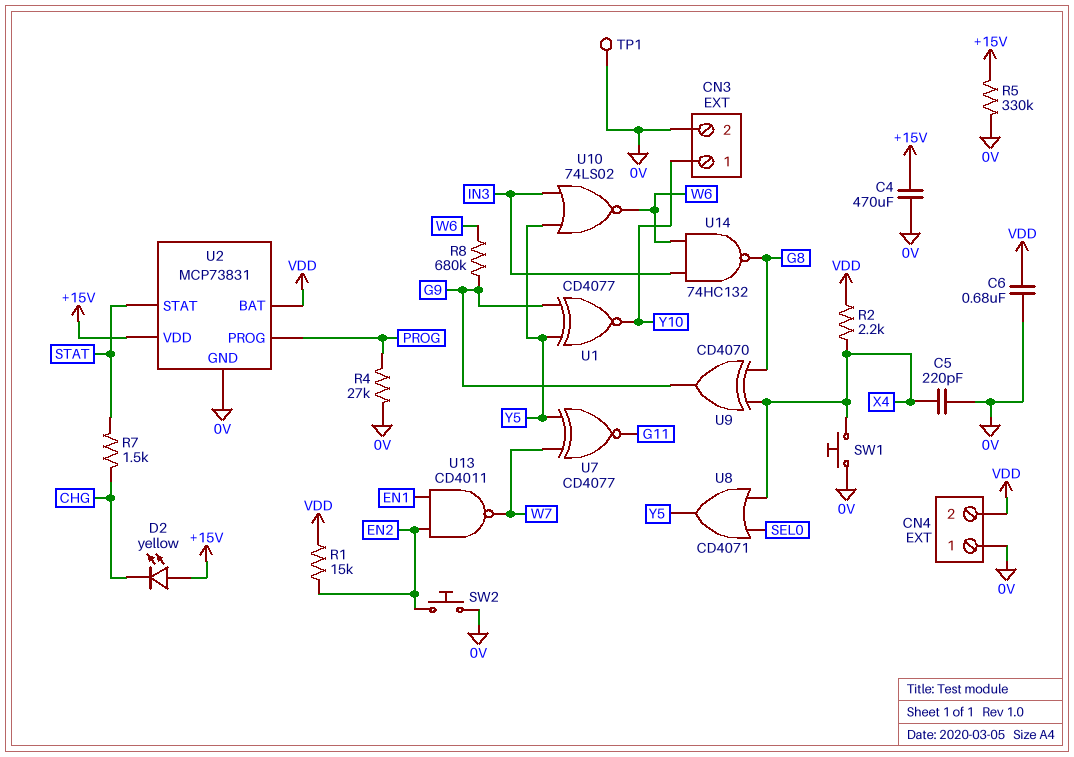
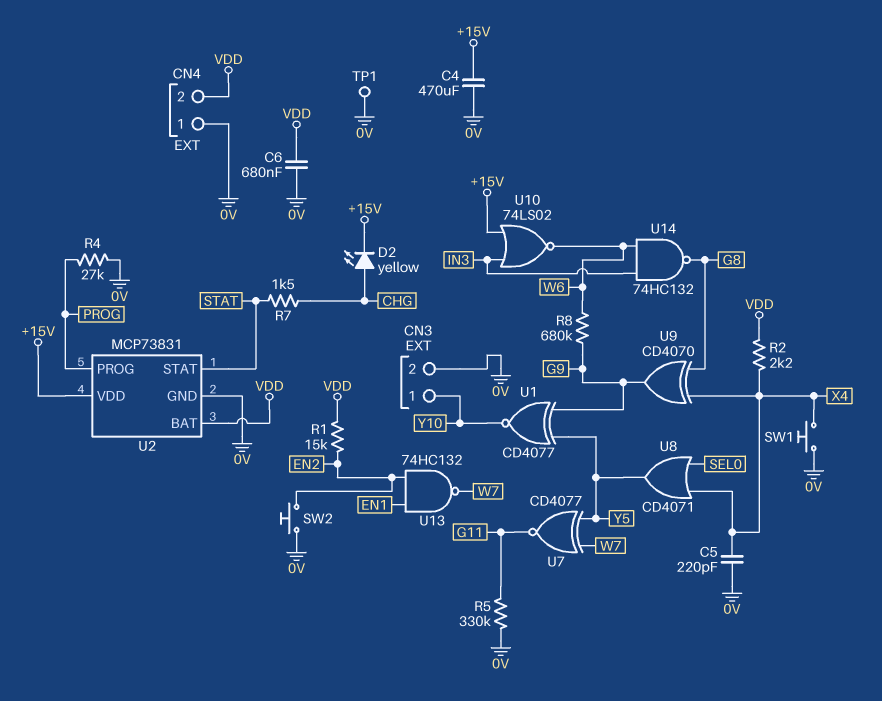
D2: LED yellow (A +15V, K CHG) -> LED yellow (A CHG, K +15V)
R5: 330k (+15V, 0V) -> 330k (0V, G11)
U10: NOR 74LS02 (in IN3, in Y5, out W6) -> NOR 74LS02 (in +15V, in IN3, out W6)
U13: NAND CD4011 (in EN1, in EN2, out W7) -> NAND 74HC132 (in EN1, in EN2, out W7)

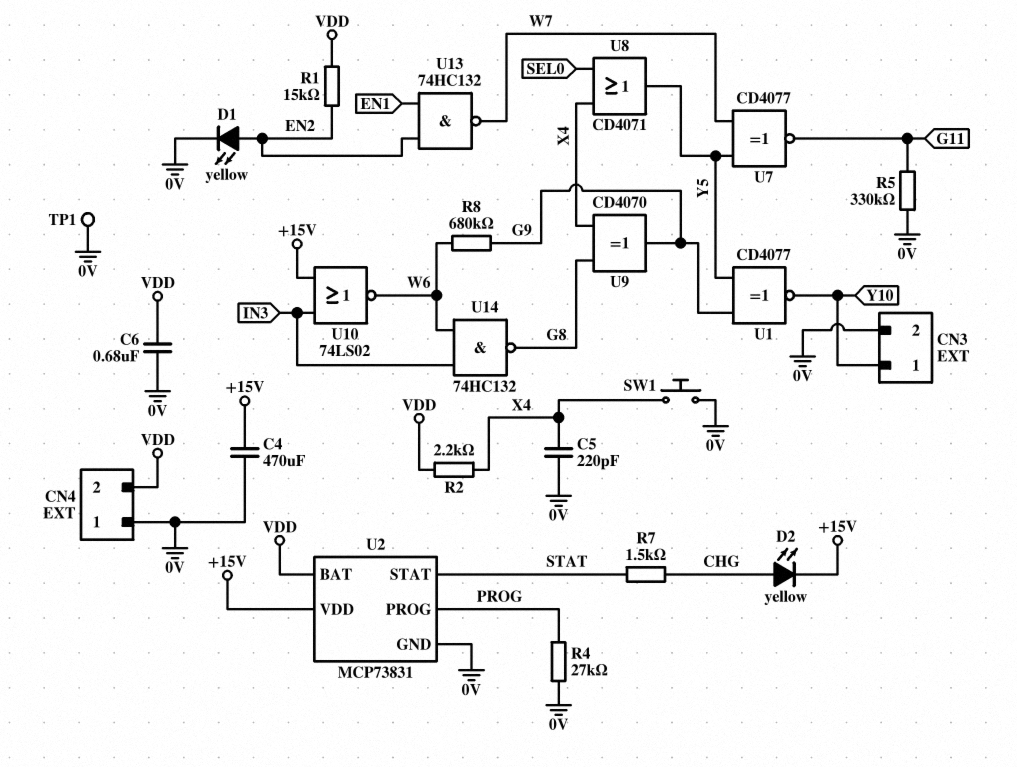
D1: none -> LED yellow (A EN2, K 0V)
SW2: button (0V, EN2) -> none

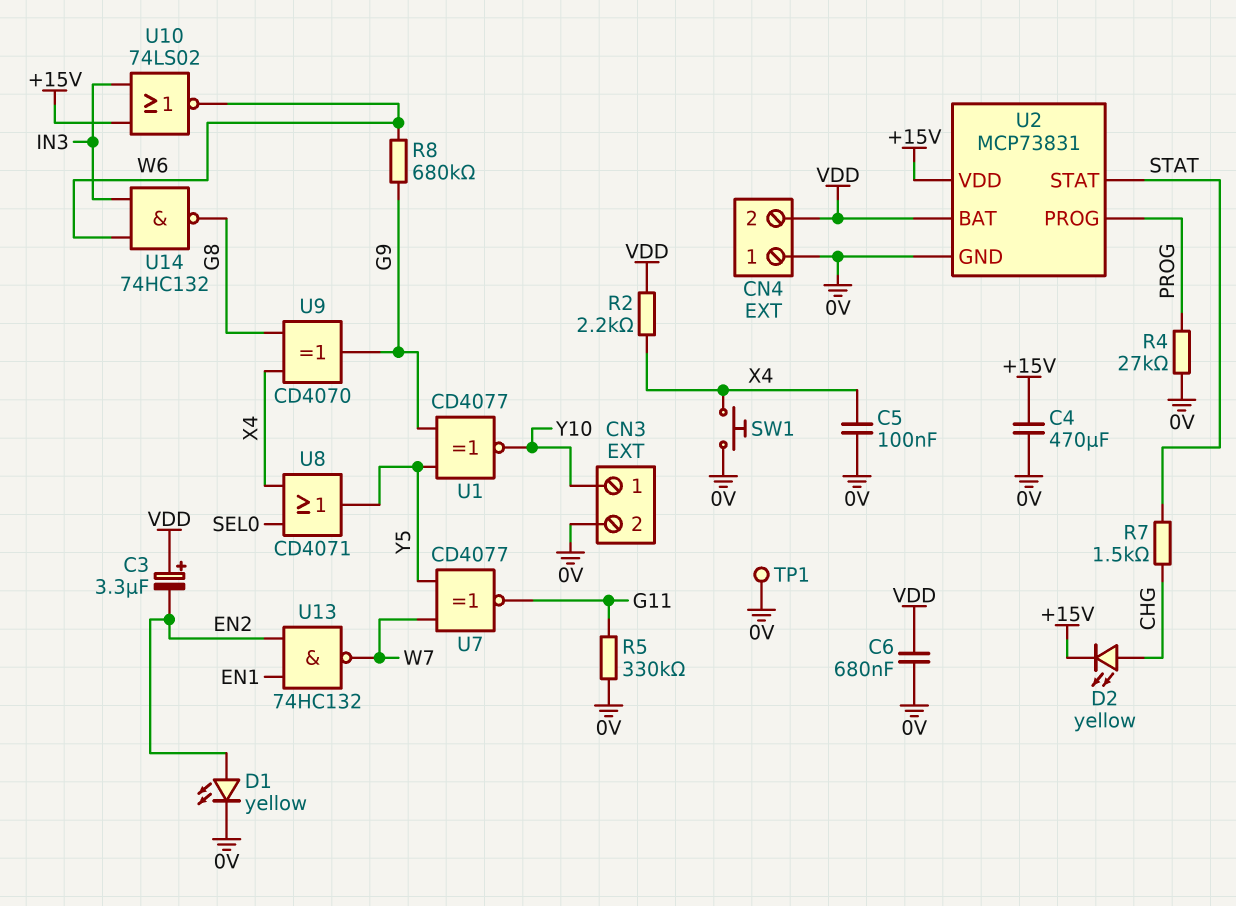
C3: none -> 3.3uF (plus VDD, minus EN2)
C5: 220pF (0V, X4) -> 100nF (0V, X4)
R1: 15k (EN2, VDD) -> none

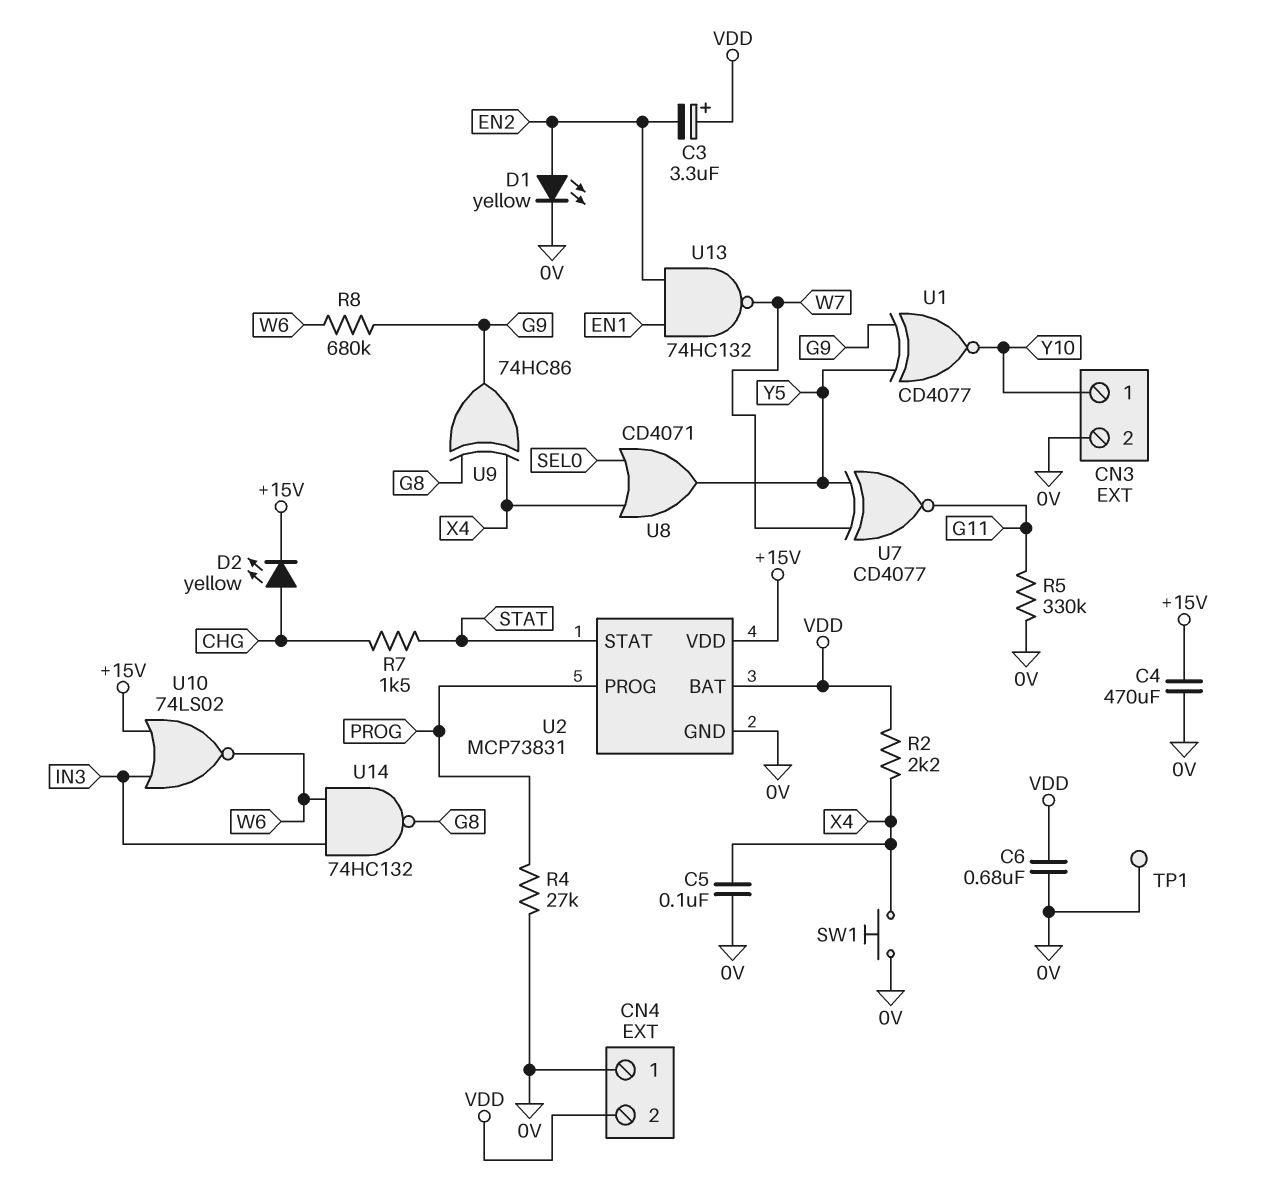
U9: XOR CD4070 (in G8, in X4, out G9) -> XOR 74HC86 (in G8, in X4, out G9)

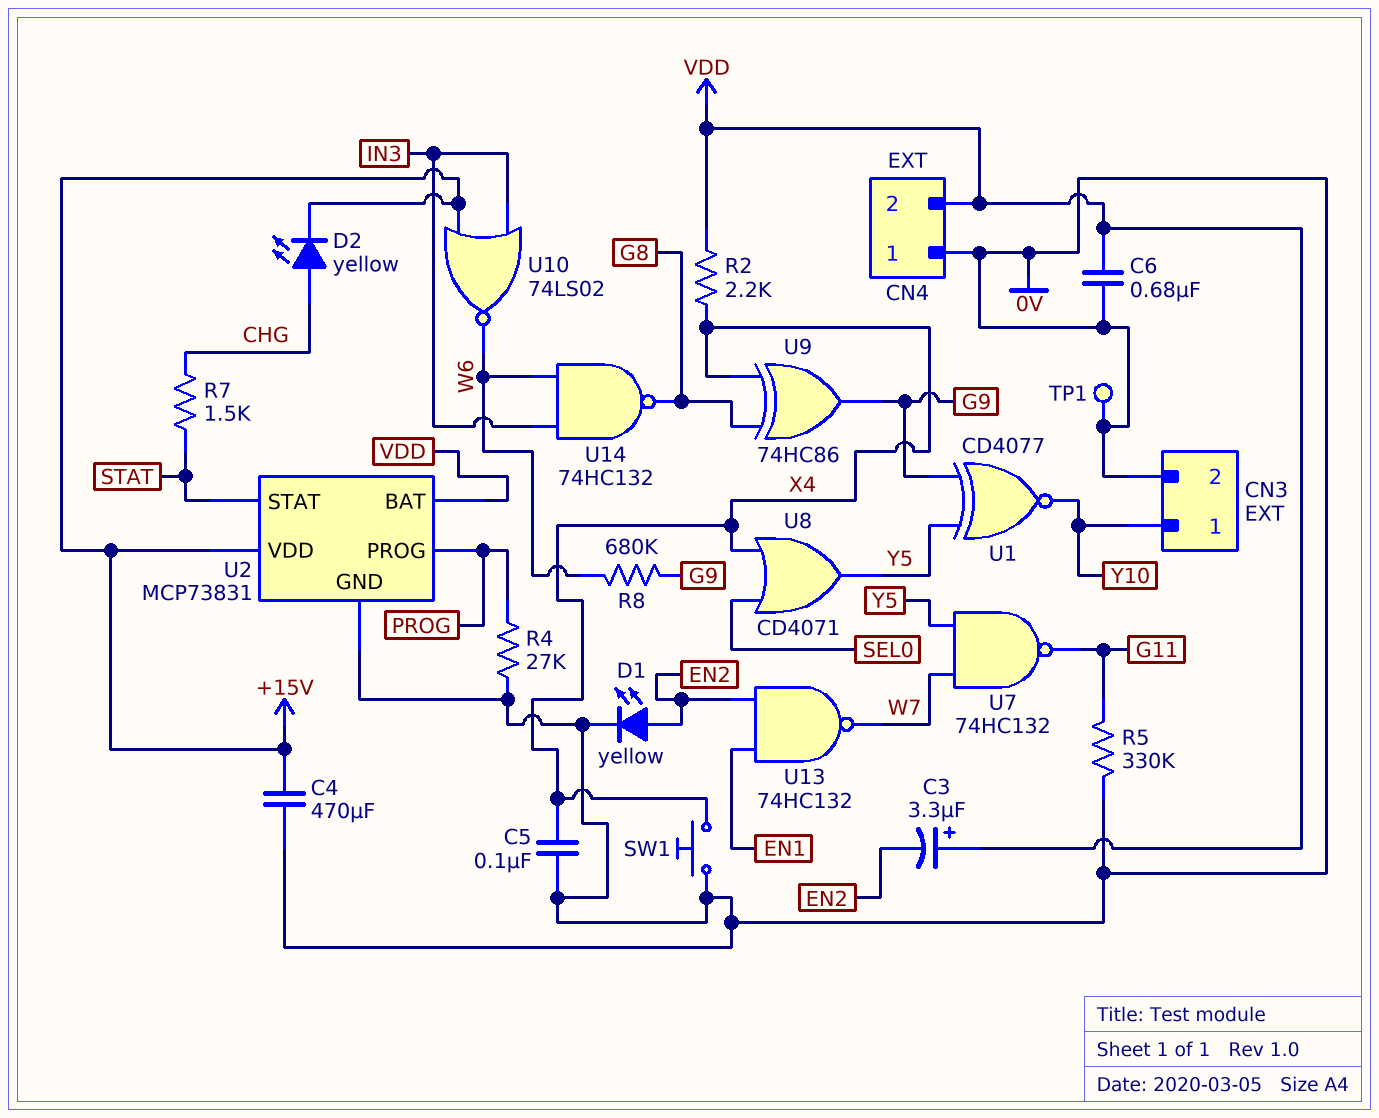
U7: XNOR CD4077 (in W7, in Y5, out G11) -> NAND 74HC132 (in W7, in Y5, out G11)

